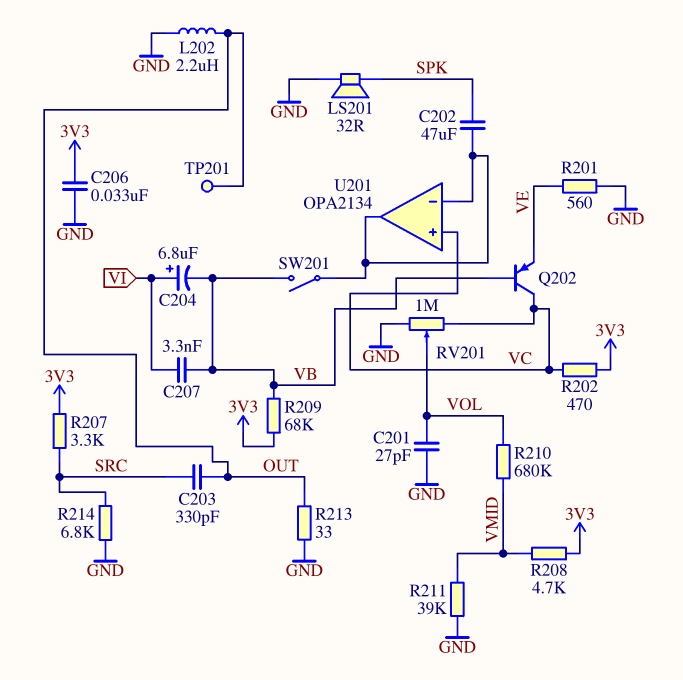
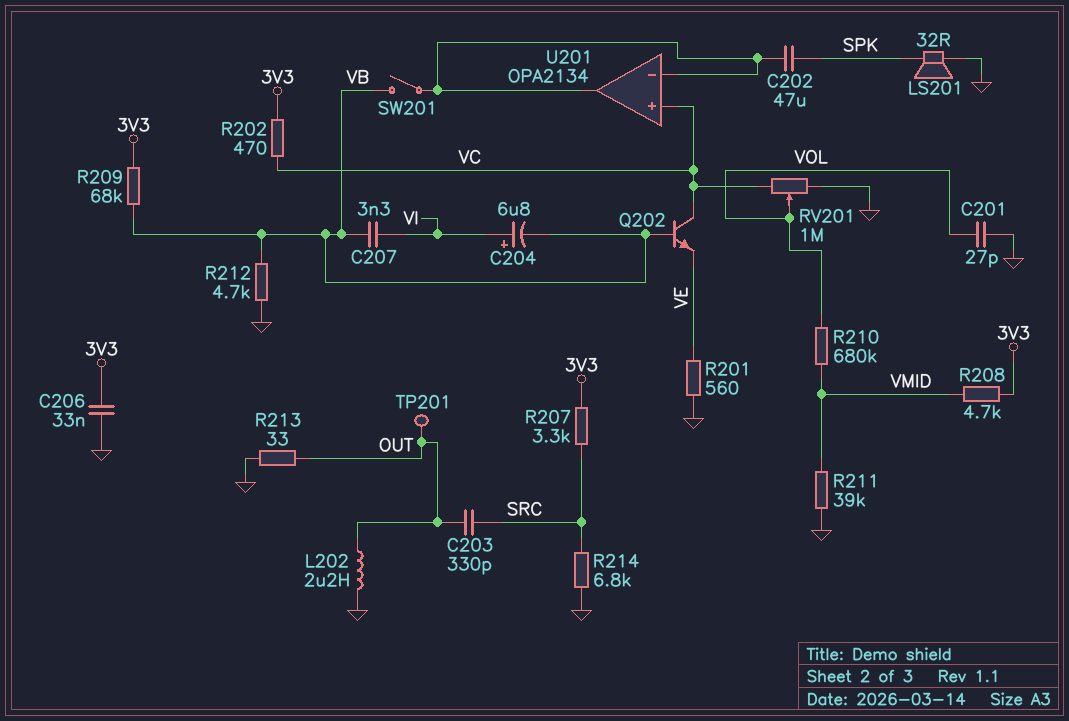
Q202: PNP (B VB, C VC, E VE) -> NPN (B VB, C VC, E VE)
R212: none -> 4.7k (GND, VB)

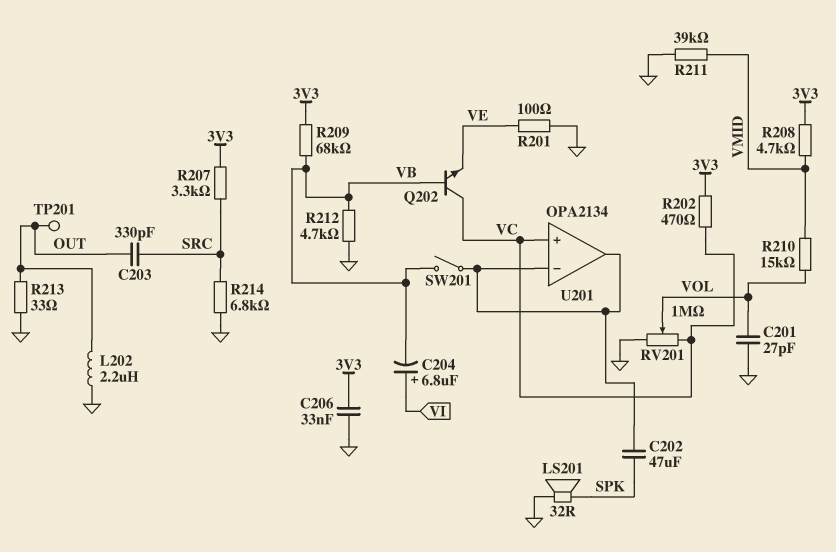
C207: 3.3nF (VB, VI) -> none
R201: 560 (GND, VE) -> 100 (GND, VE)
R210: 680k (VMID, VOL) -> 15k (VMID, VOL)

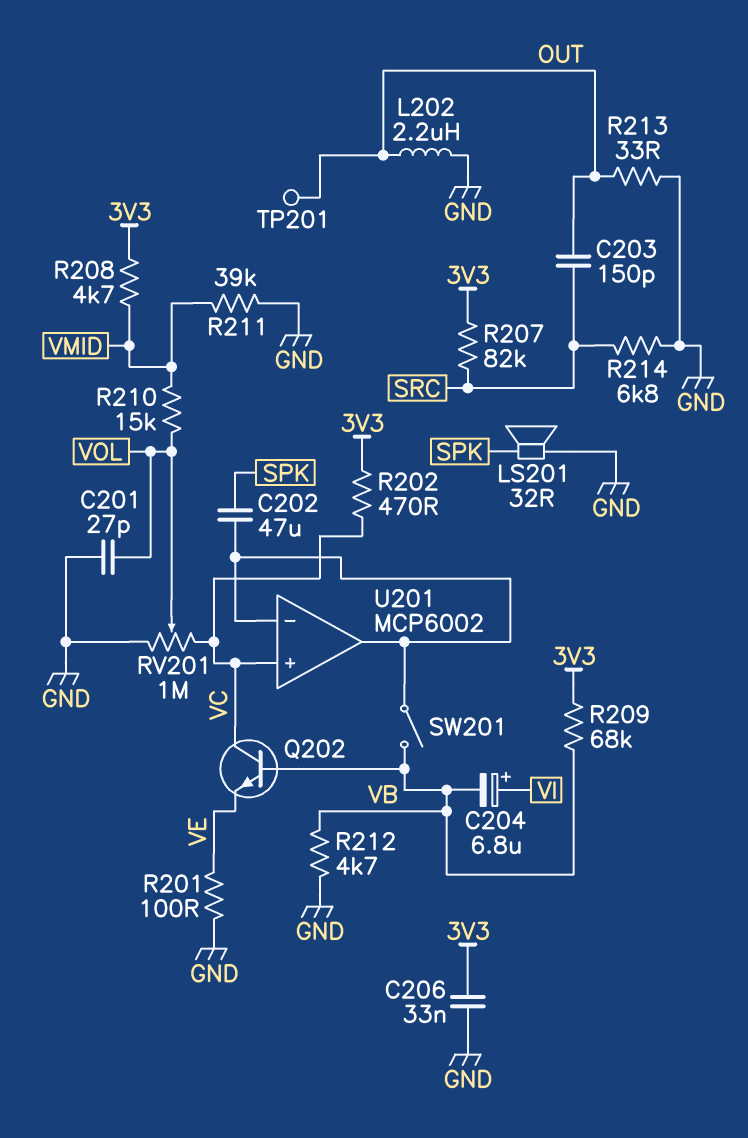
C203: 330pF (OUT, SRC) -> 150pF (OUT, SRC)
R207: 3.3k (3V3, SRC) -> 82k (3V3, SRC)
U201: OPA2134 -> MCP6002

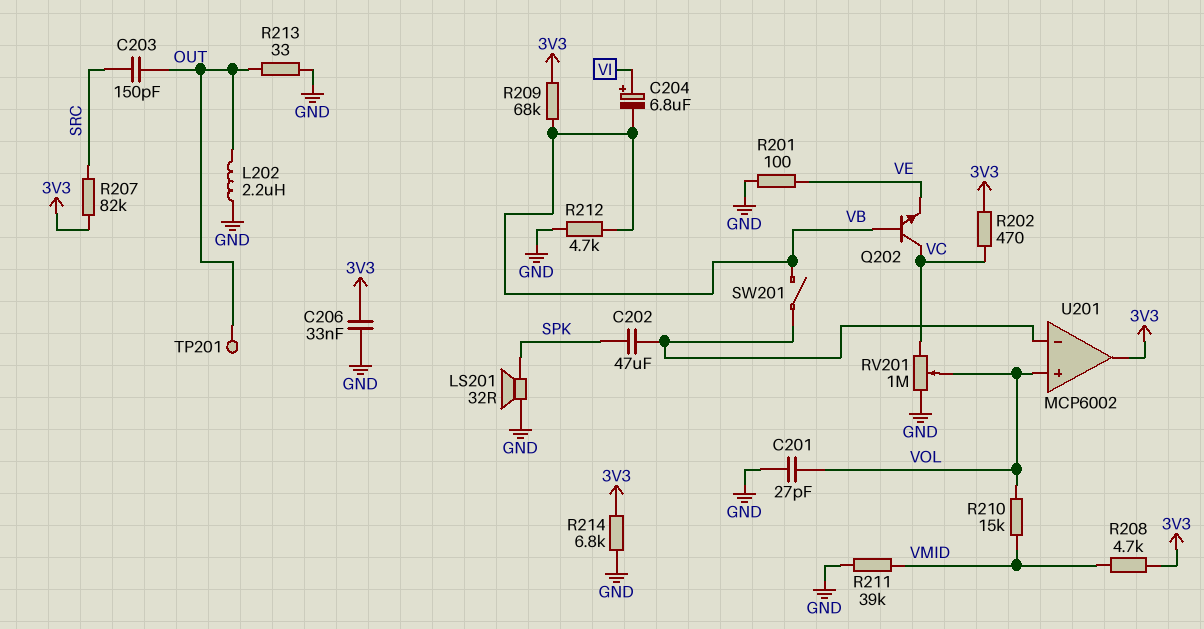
R214: 6.8k (GND, SRC) -> 6.8k (3V3, GND)
U201 pin in+: VC -> VOL
U201 pin out: U201/in- -> 3V3

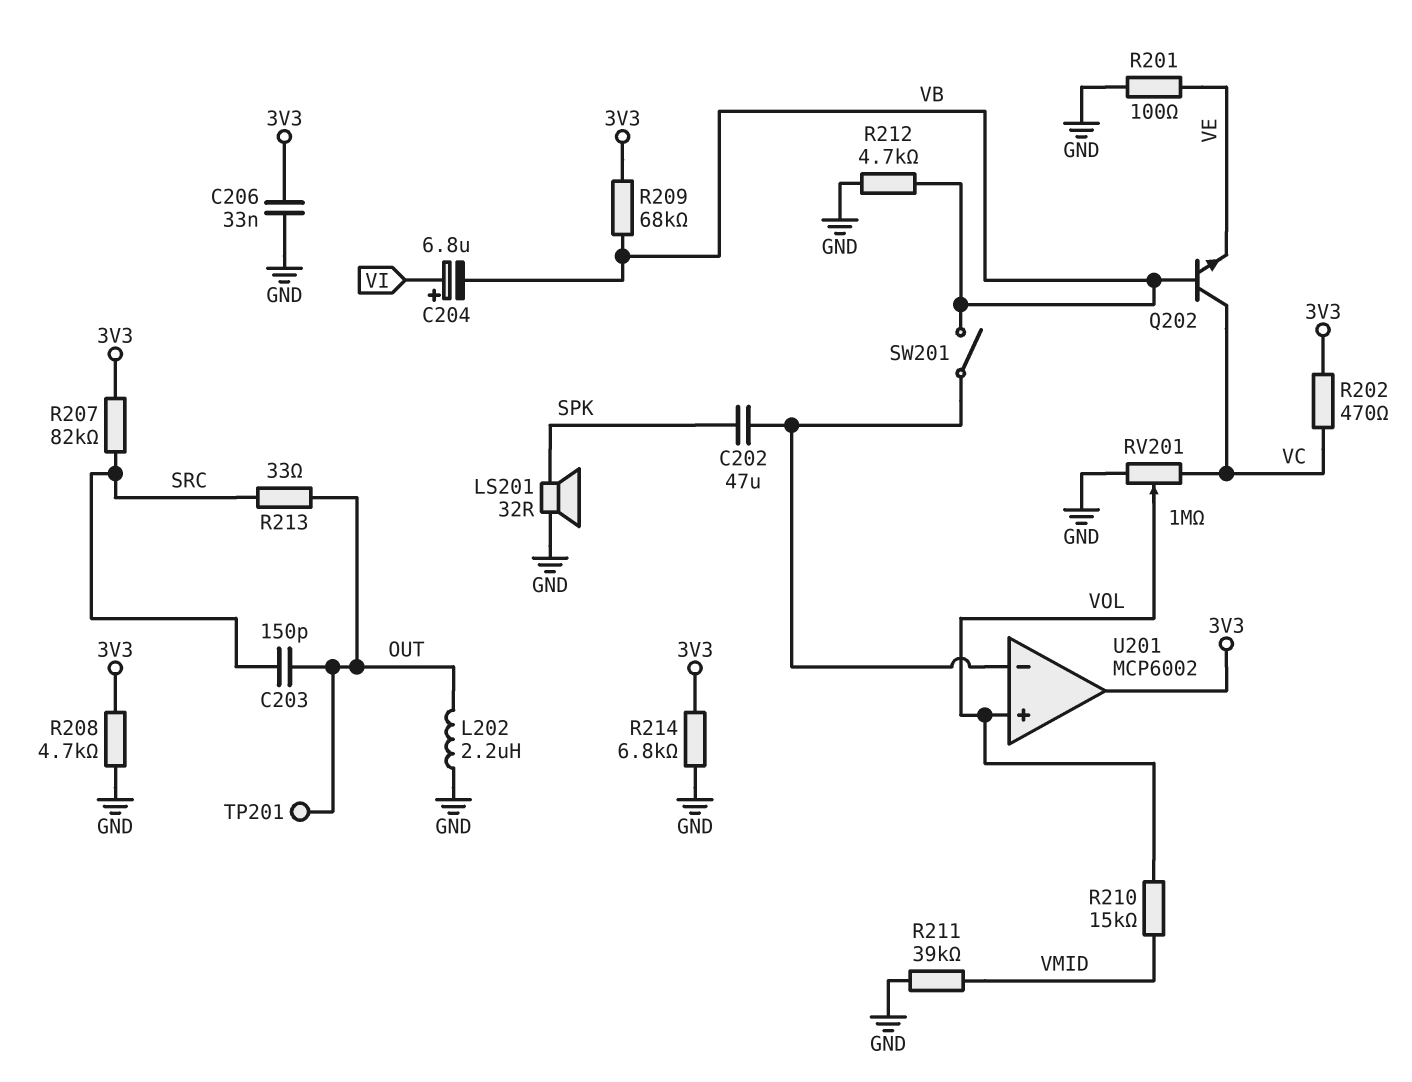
C201: 27pF (GND, VOL) -> none
R208: 4.7k (3V3, VMID) -> 4.7k (3V3, GND)
R213: 33 (GND, OUT) -> 33 (OUT, SRC)

